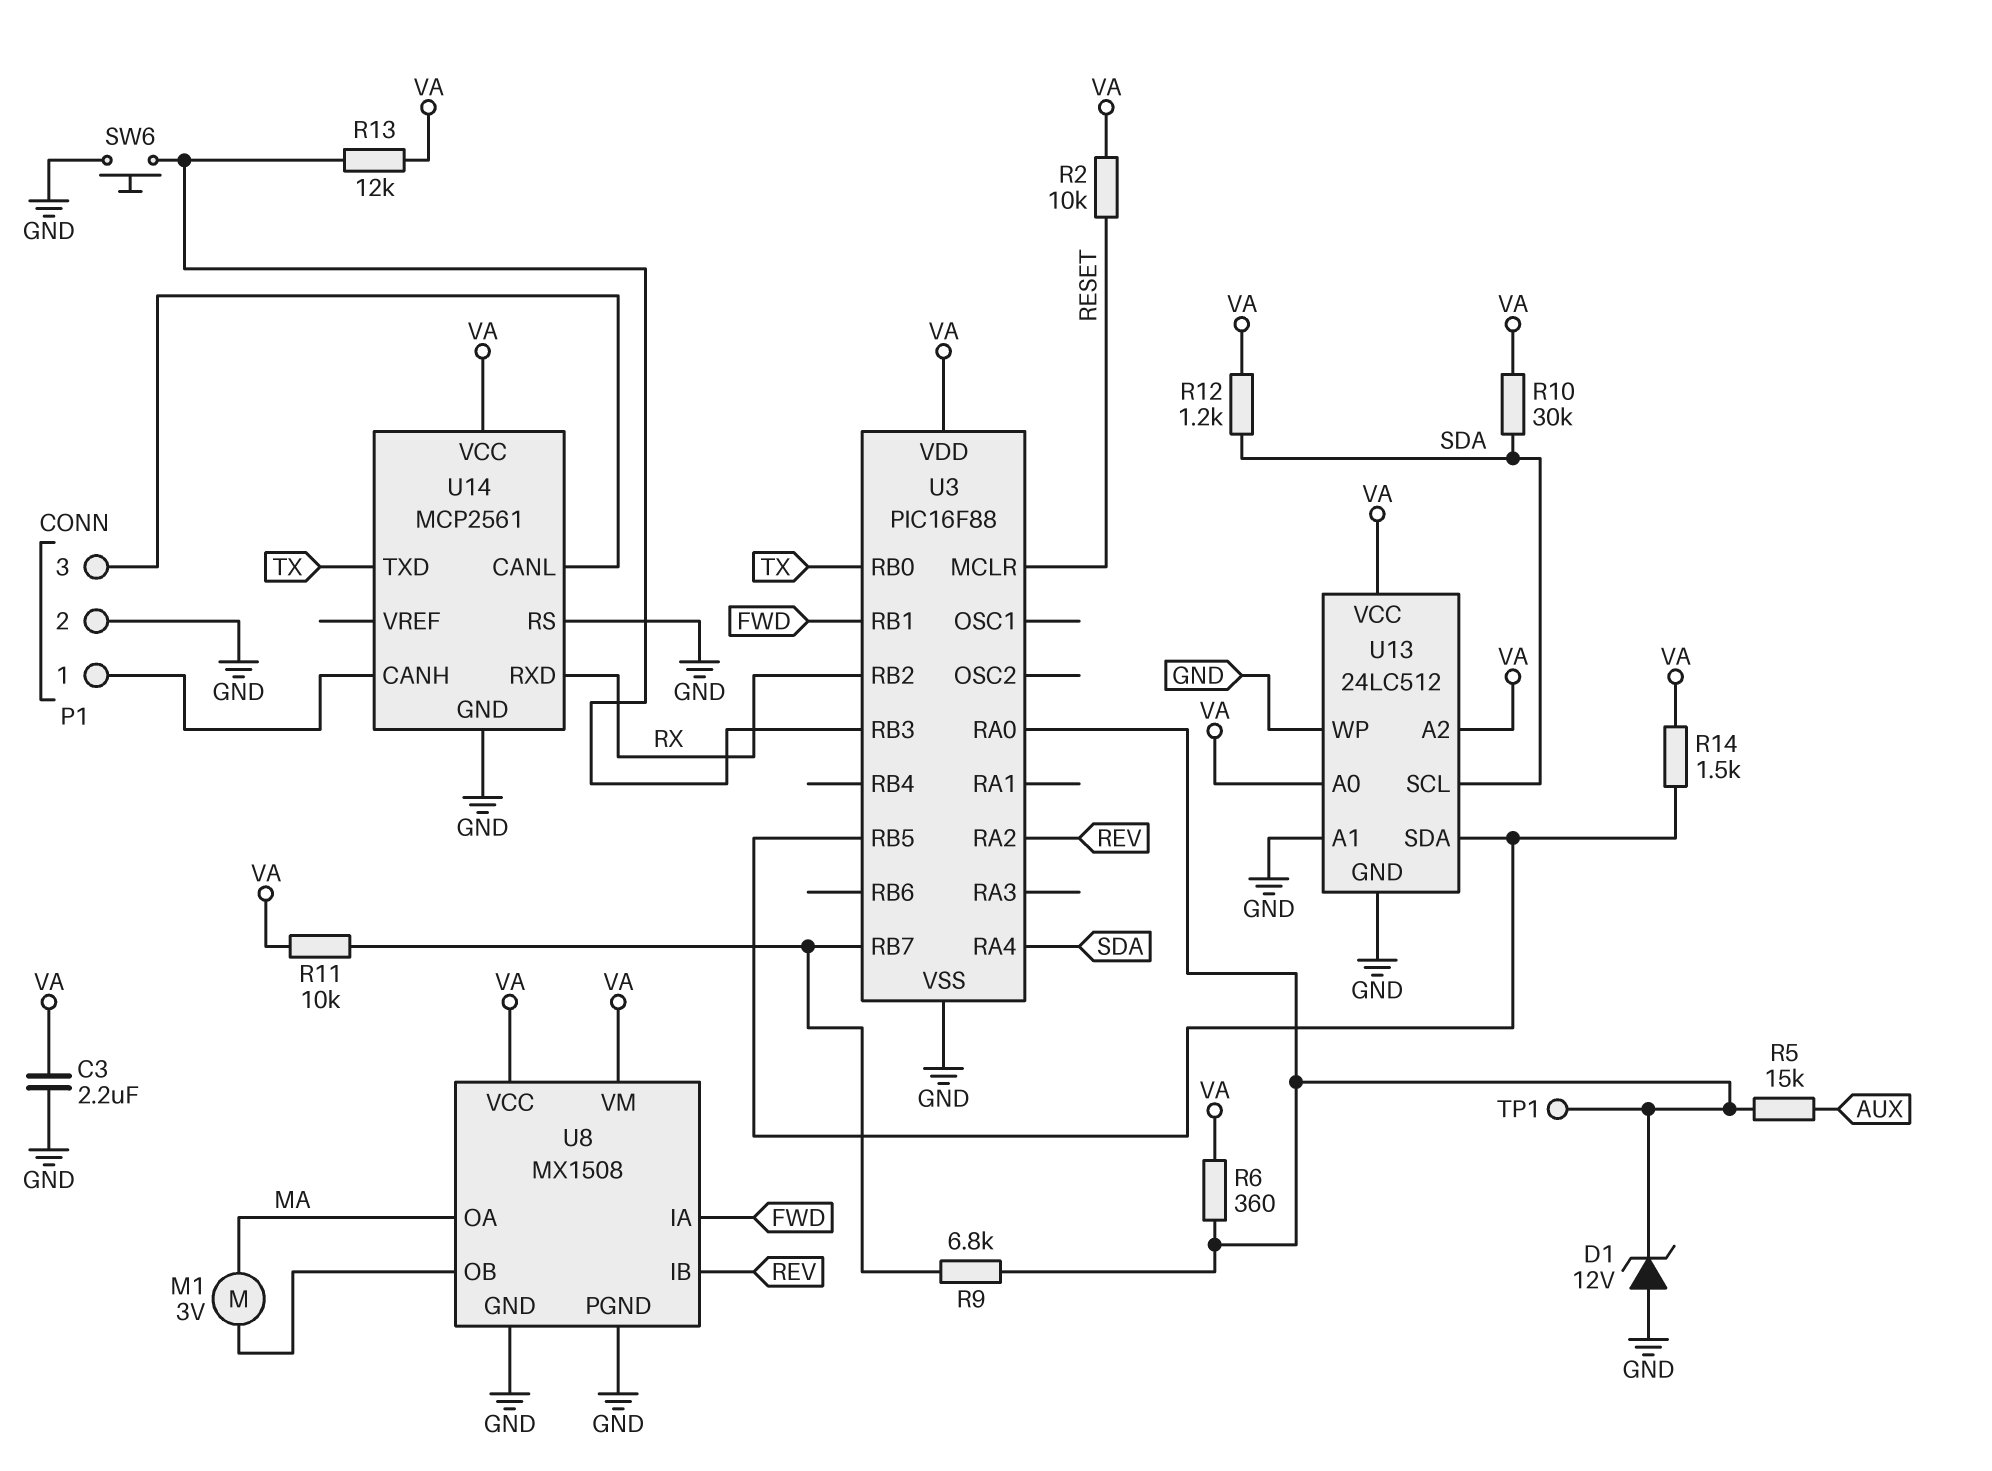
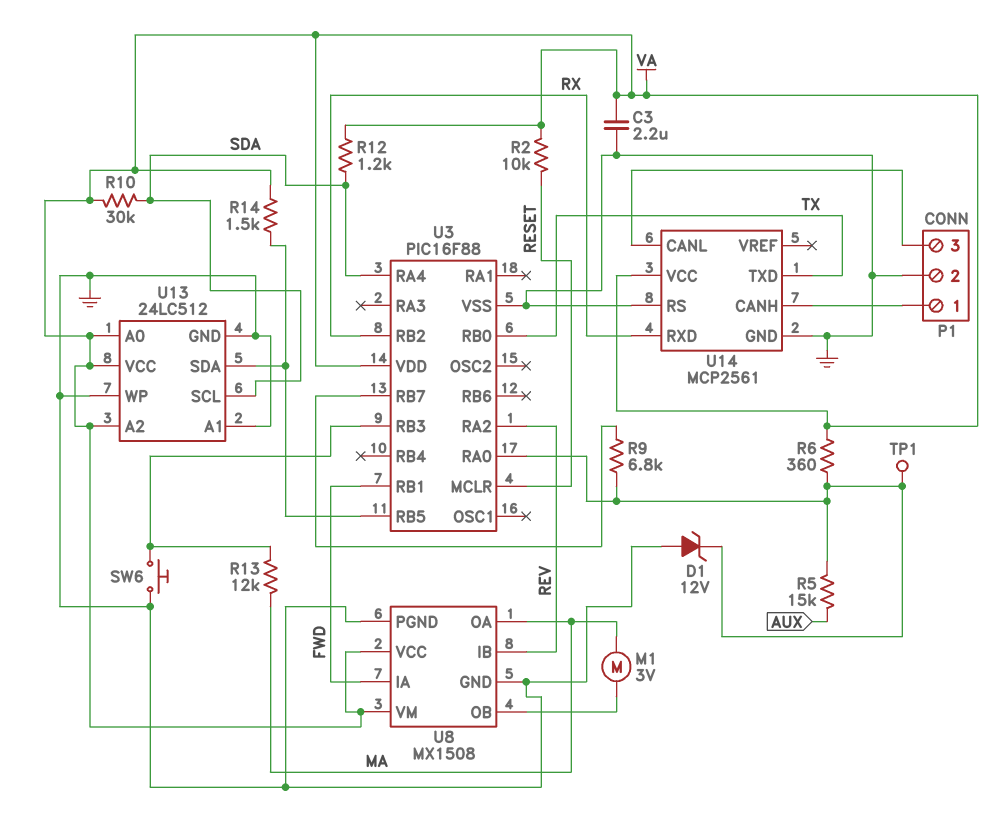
R11: 10k (U3/RB7, VA) -> none
R13: 12k (U3/RB3, VA) -> 12k (MA, U3/RB3)

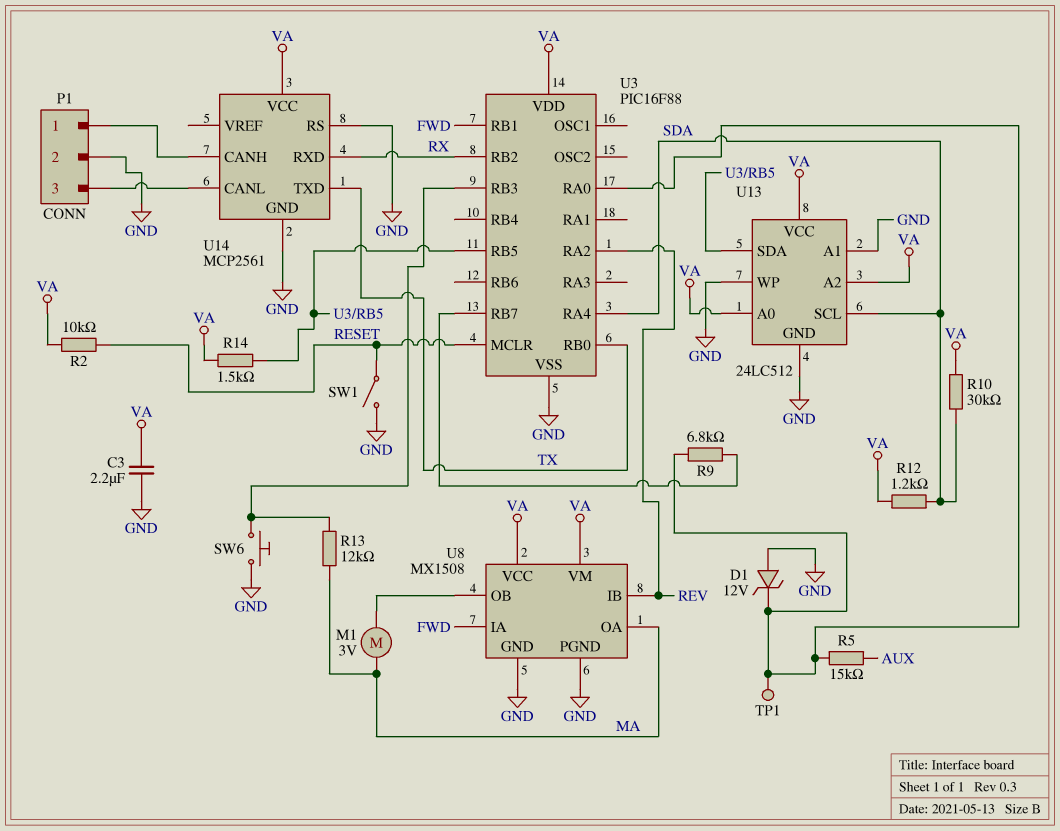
R6: 360 (U3/RA0, VA) -> none
SW1: none -> switch (GND, RESET)

